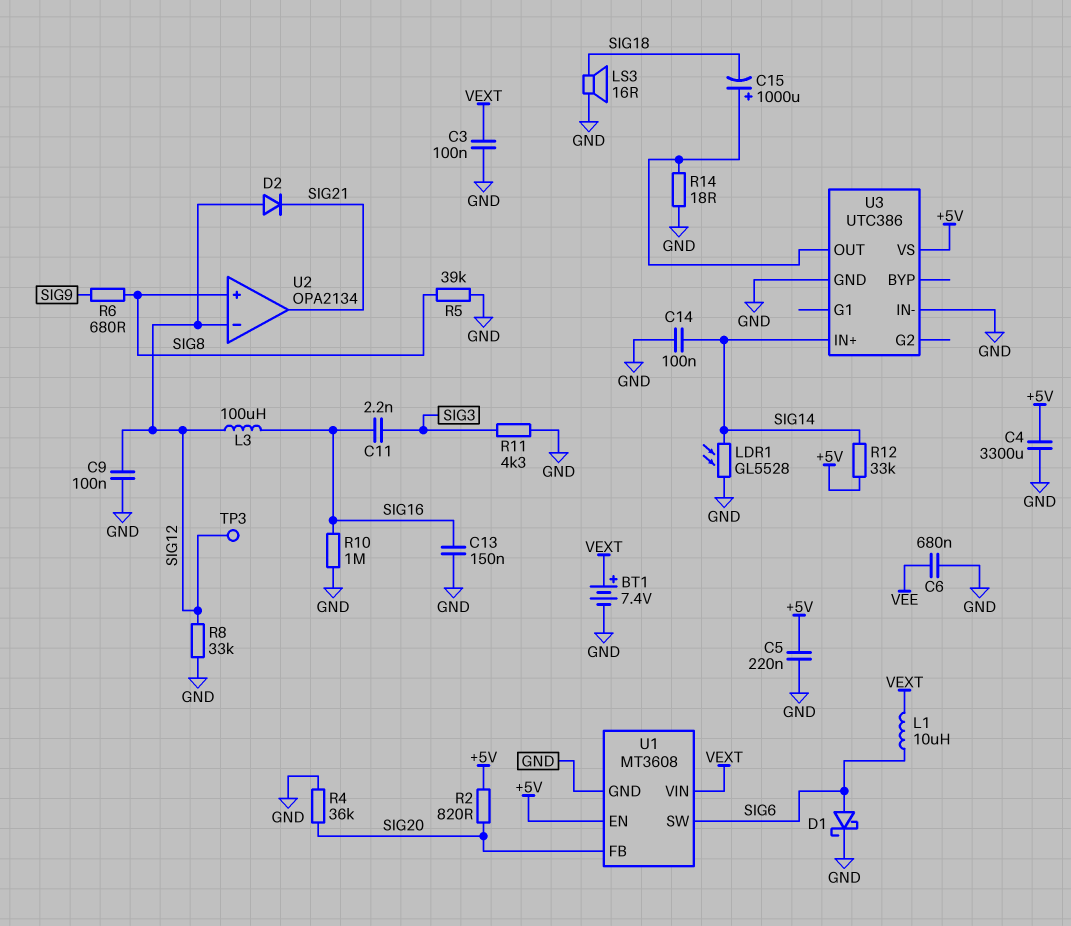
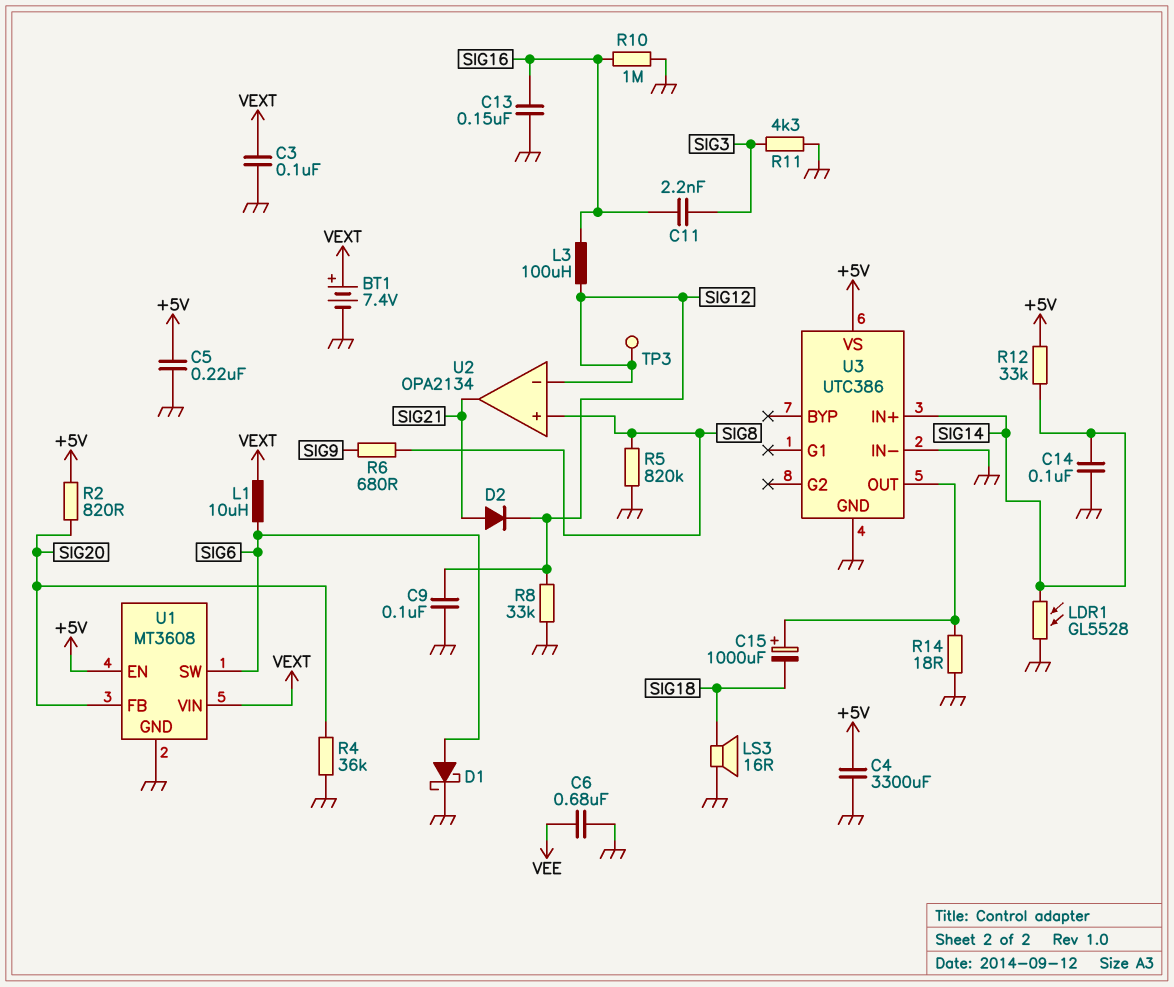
D2: diode (A SIG12, K SIG21) -> diode (A SIG21, K SIG12)
R5: 39k (GND, SIG8) -> 820k (GND, SIG8)

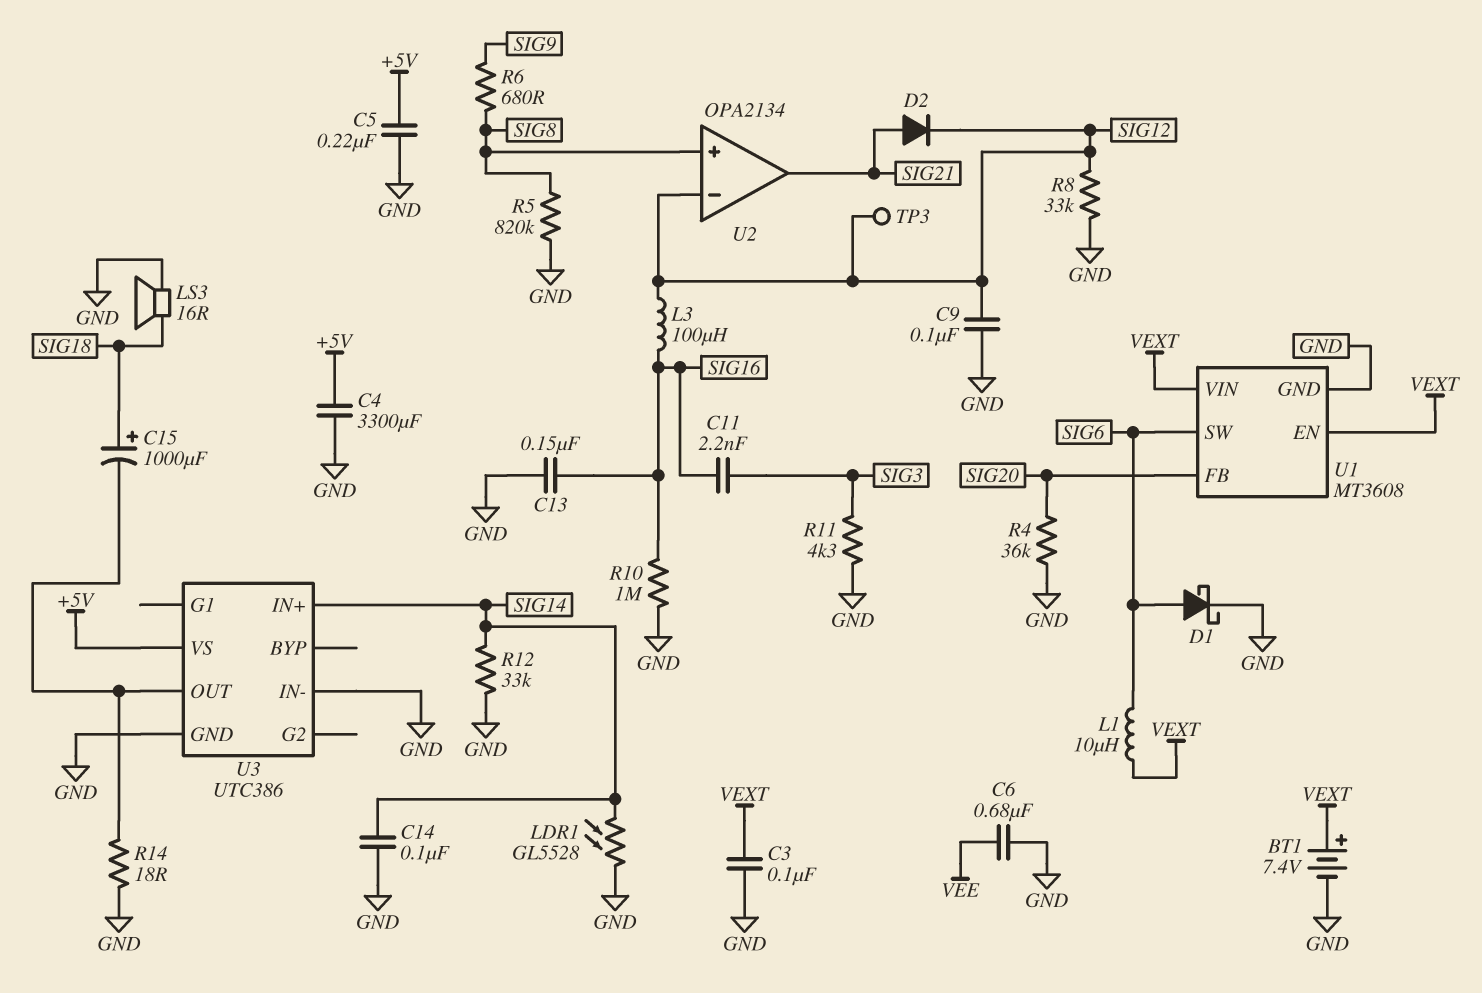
C15: 1000uF (plus U3/OUT, minus SIG18) -> 1000uF (plus SIG18, minus U3/OUT)
R2: 820 (+5V, SIG20) -> none
R12: 33k (+5V, SIG14) -> 33k (GND, SIG14)
U1 pin EN: +5V -> VEXT

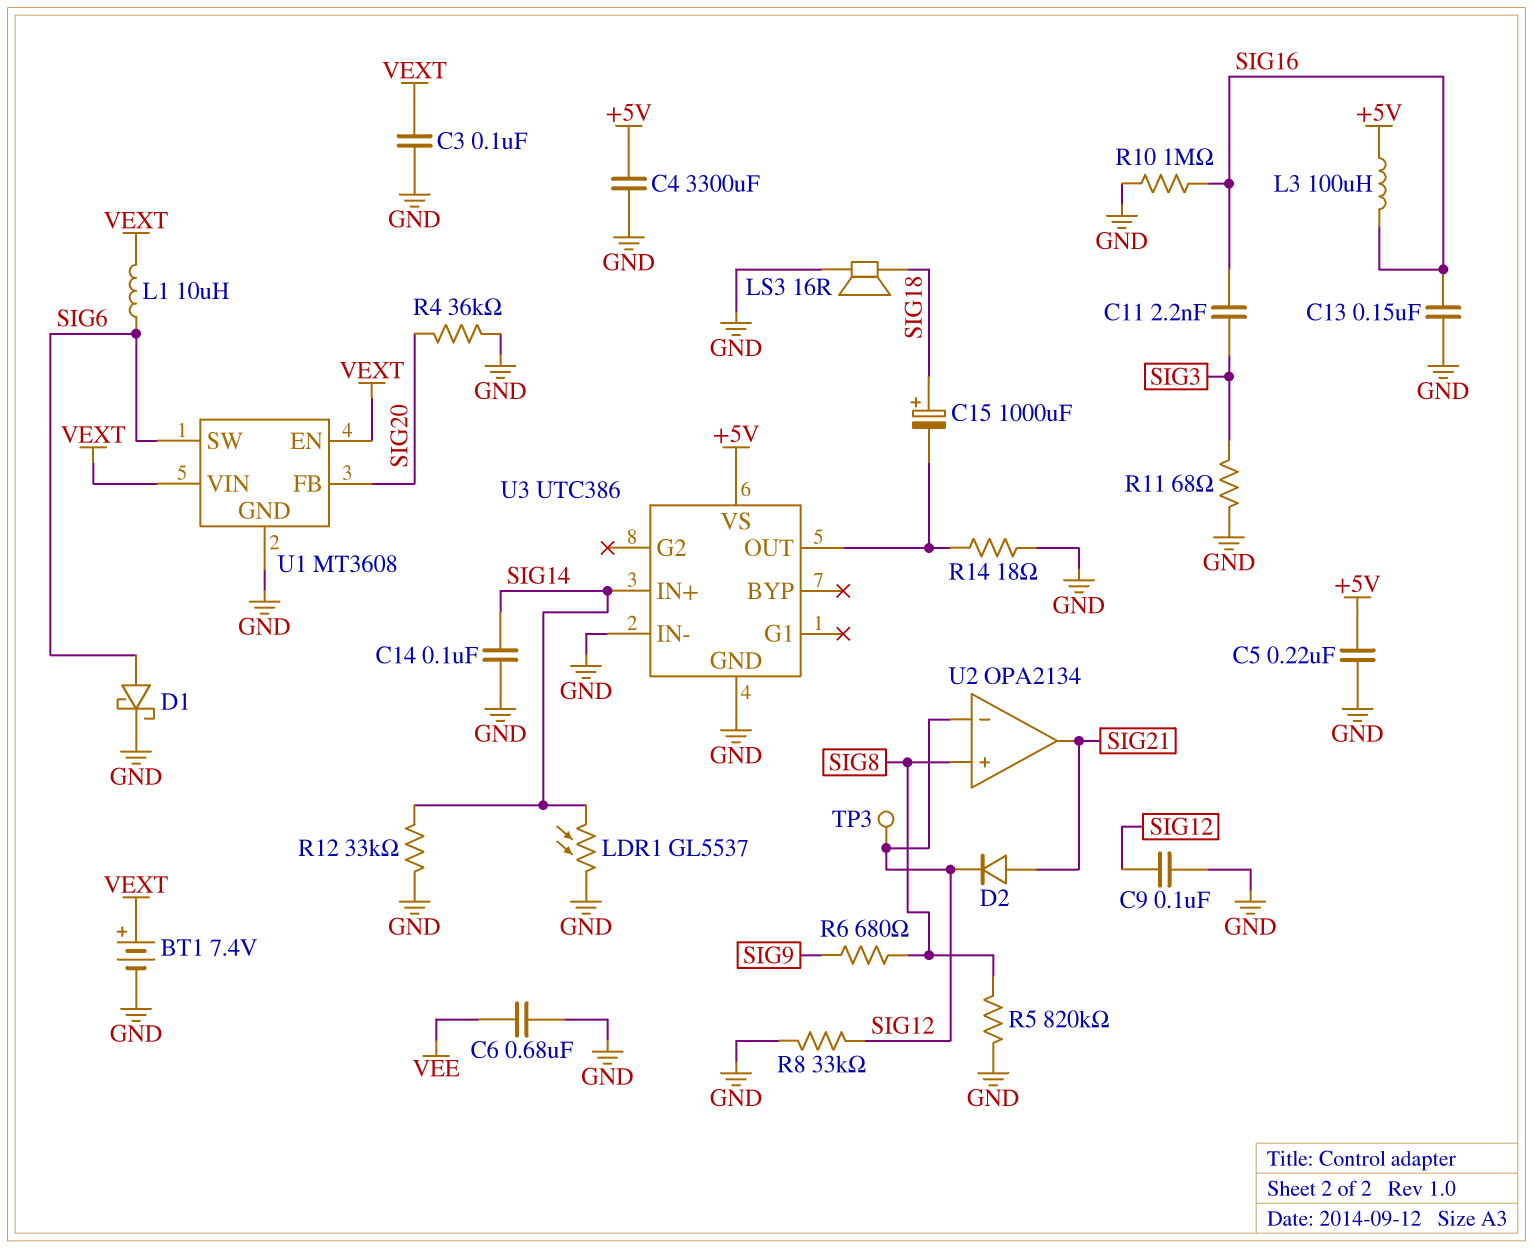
L3: 100uH (SIG12, SIG16) -> 100uH (+5V, SIG16)
LDR1: GL5528 (GND, SIG14) -> GL5537 (GND, SIG14)
R11: 4.3k (GND, SIG3) -> 68 (GND, SIG3)

